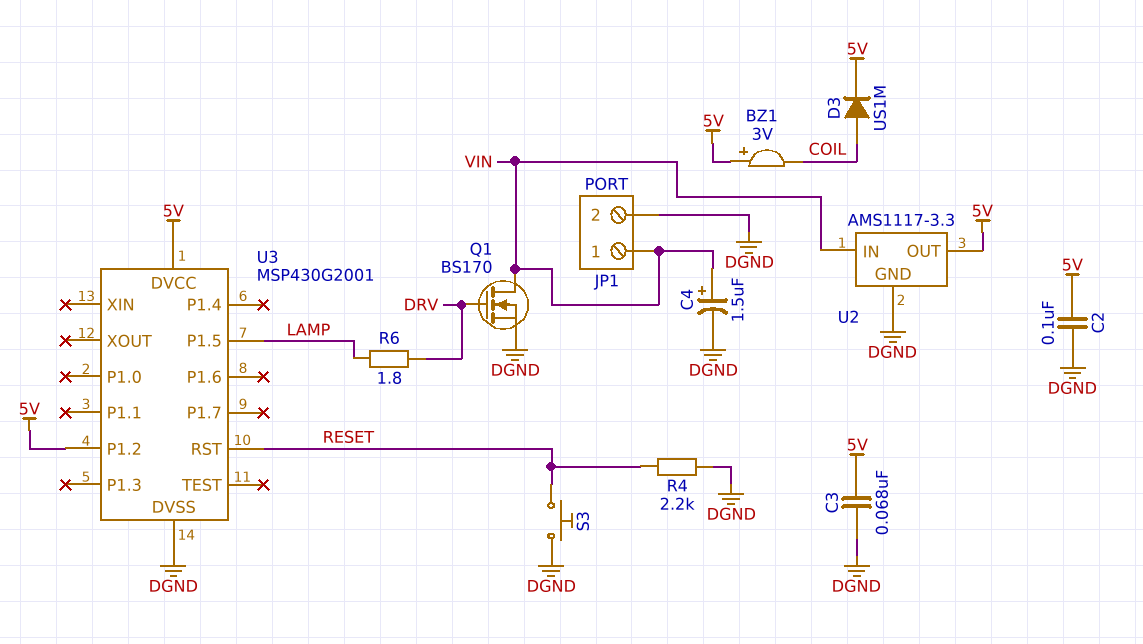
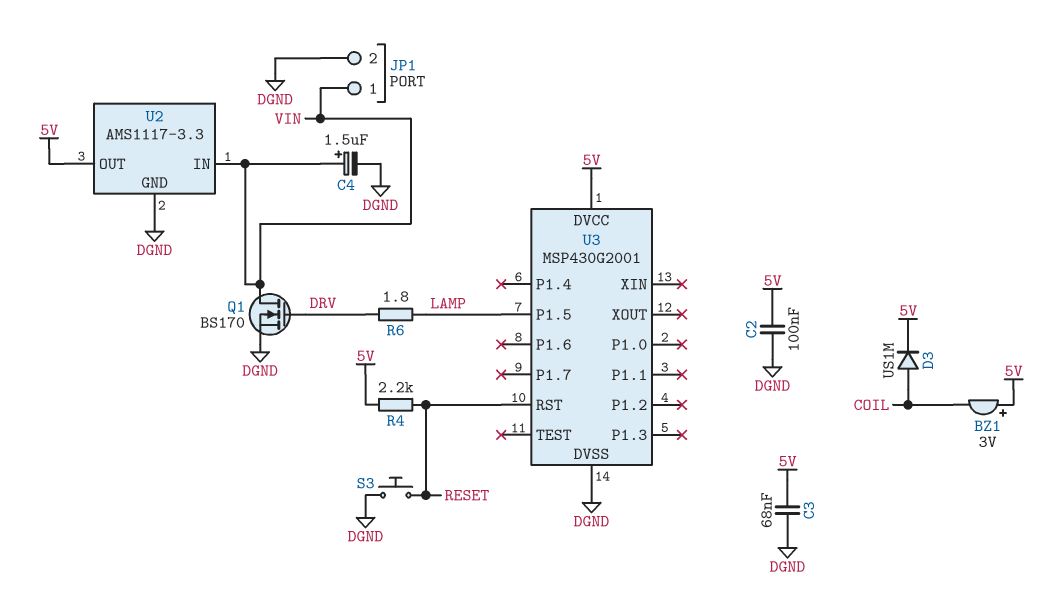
R4: 2.2k (DGND, RESET) -> 2.2k (5V, RESET)
U3 pin P1.2: 5V -> none

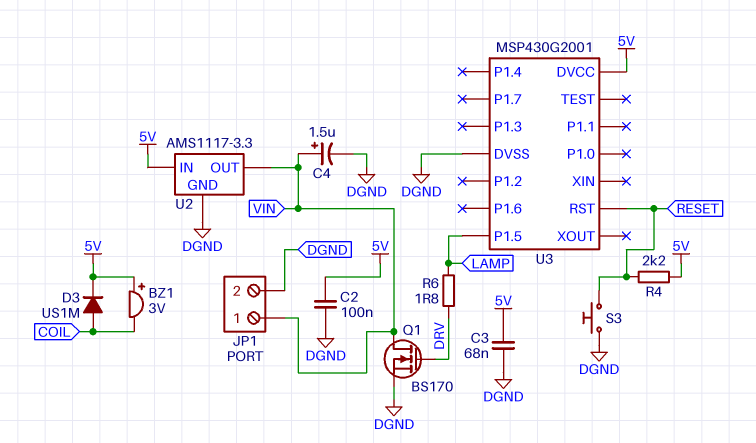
U2 pin IN: VIN -> 5V
U2 pin OUT: 5V -> VIN

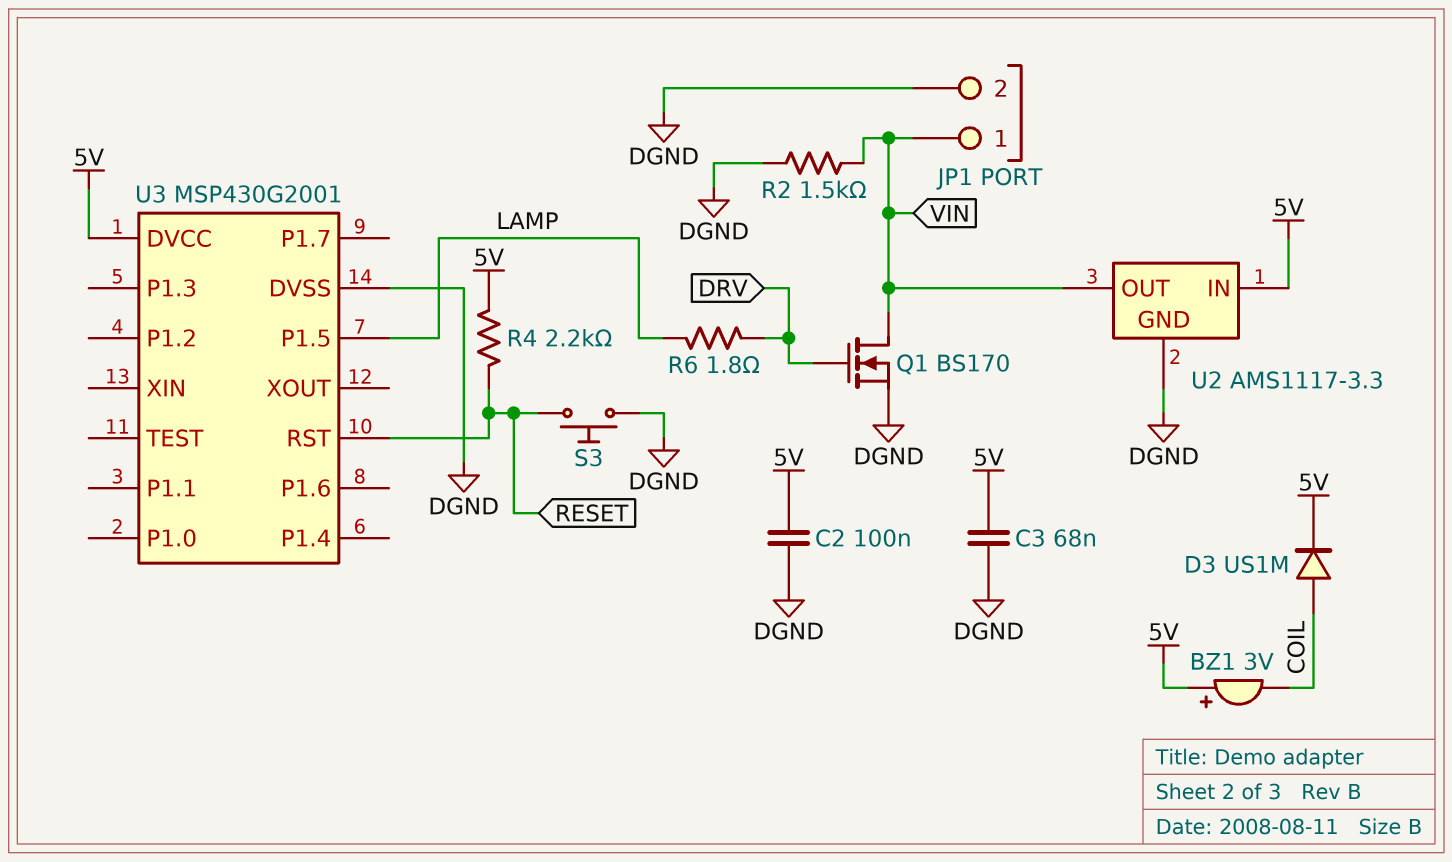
C4: 1.5uF (plus VIN, minus DGND) -> none
R2: none -> 1.5k (DGND, VIN)

